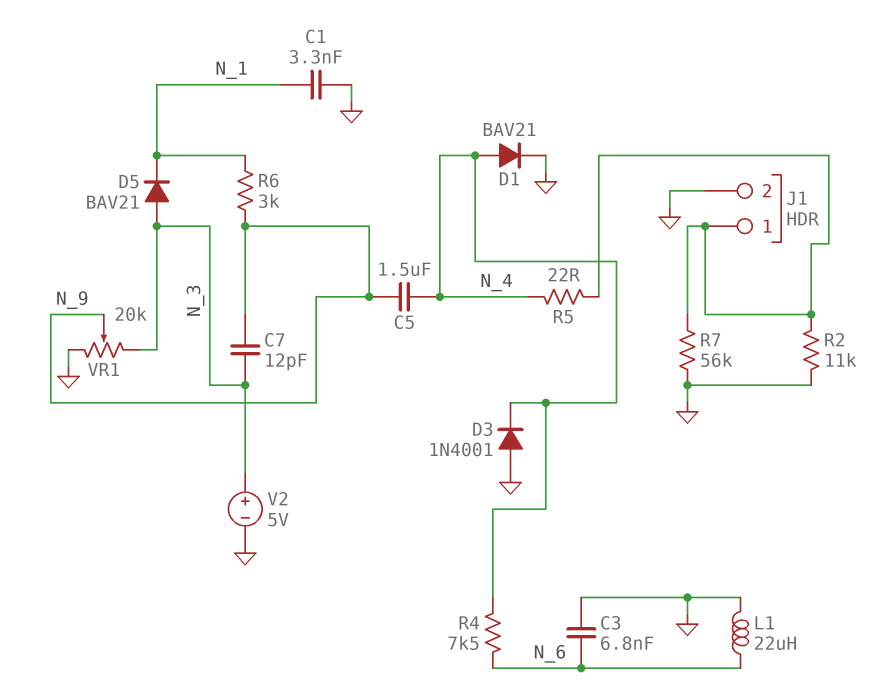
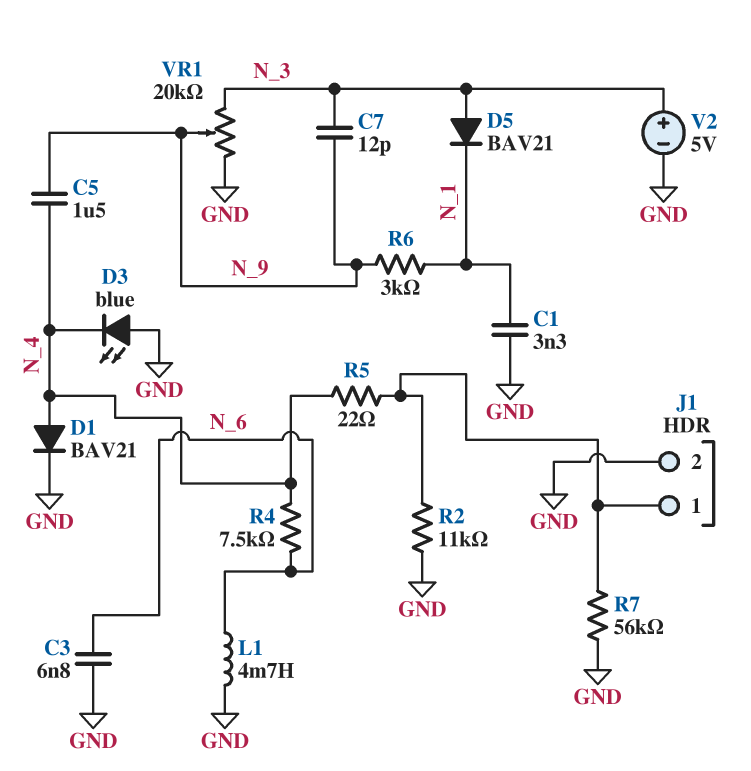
D3: diode 1N4001 (A GND, K N_4) -> LED blue (A GND, K N_4)
L1: 22uH (GND, N_6) -> 4.7mH (GND, N_6)

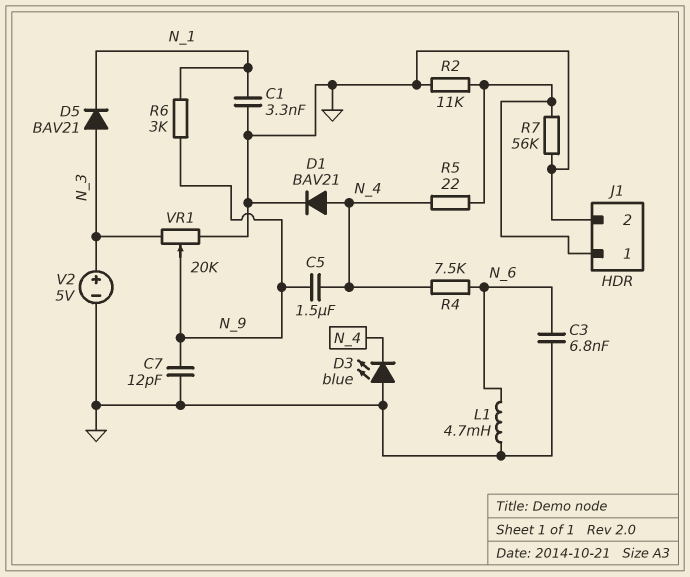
C7: 12pF (N_3, N_9) -> 12pF (GND, N_9)

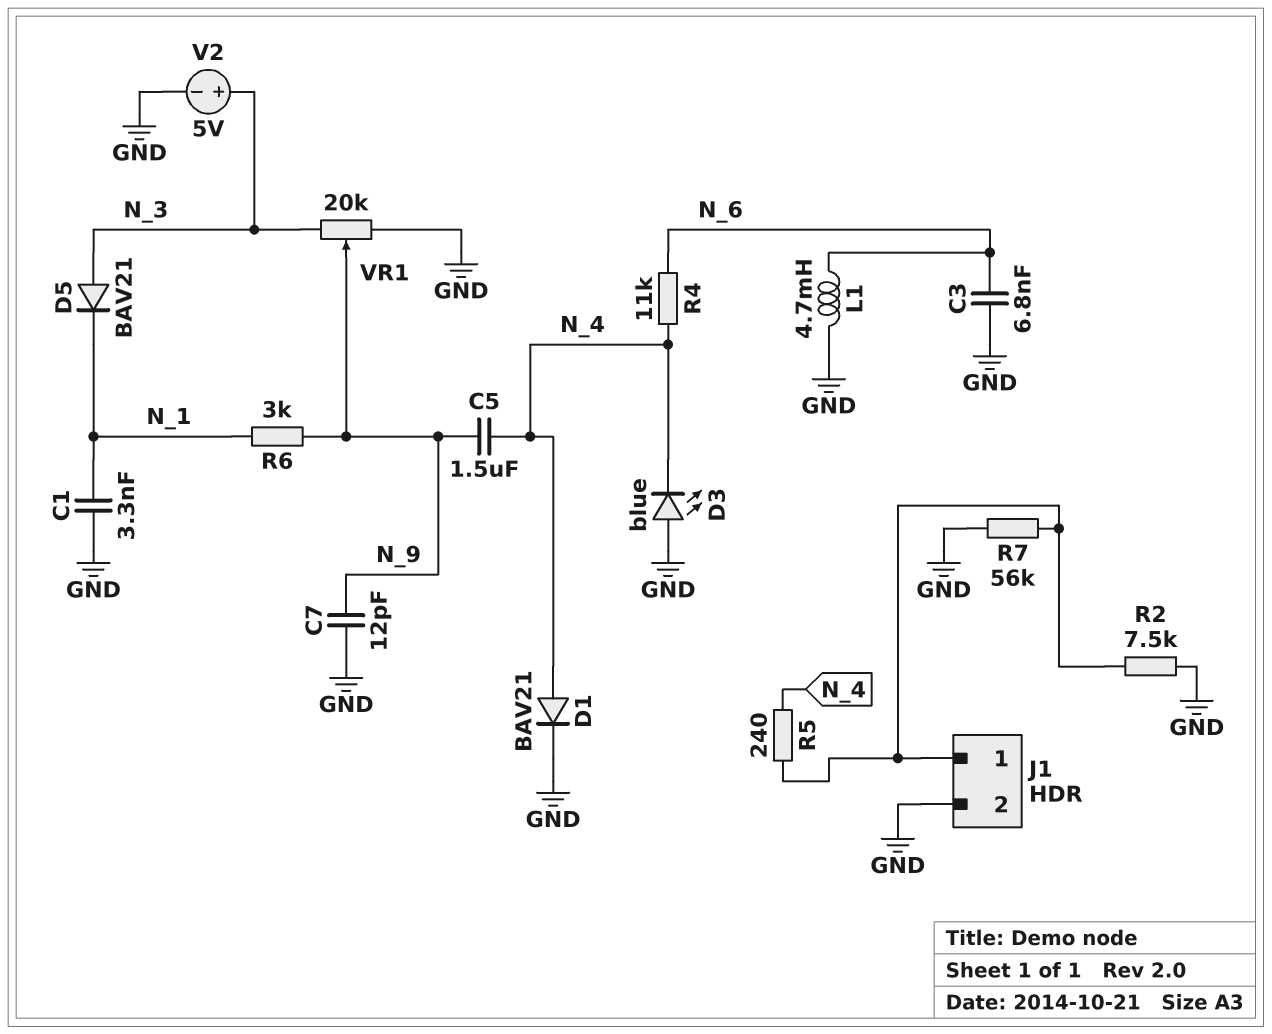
R2: 11k (GND, J1/1) -> 7.5k (GND, J1/1)
R4: 7.5k (N_4, N_6) -> 11k (N_4, N_6)
R5: 22 (J1/1, N_4) -> 240 (J1/1, N_4)

